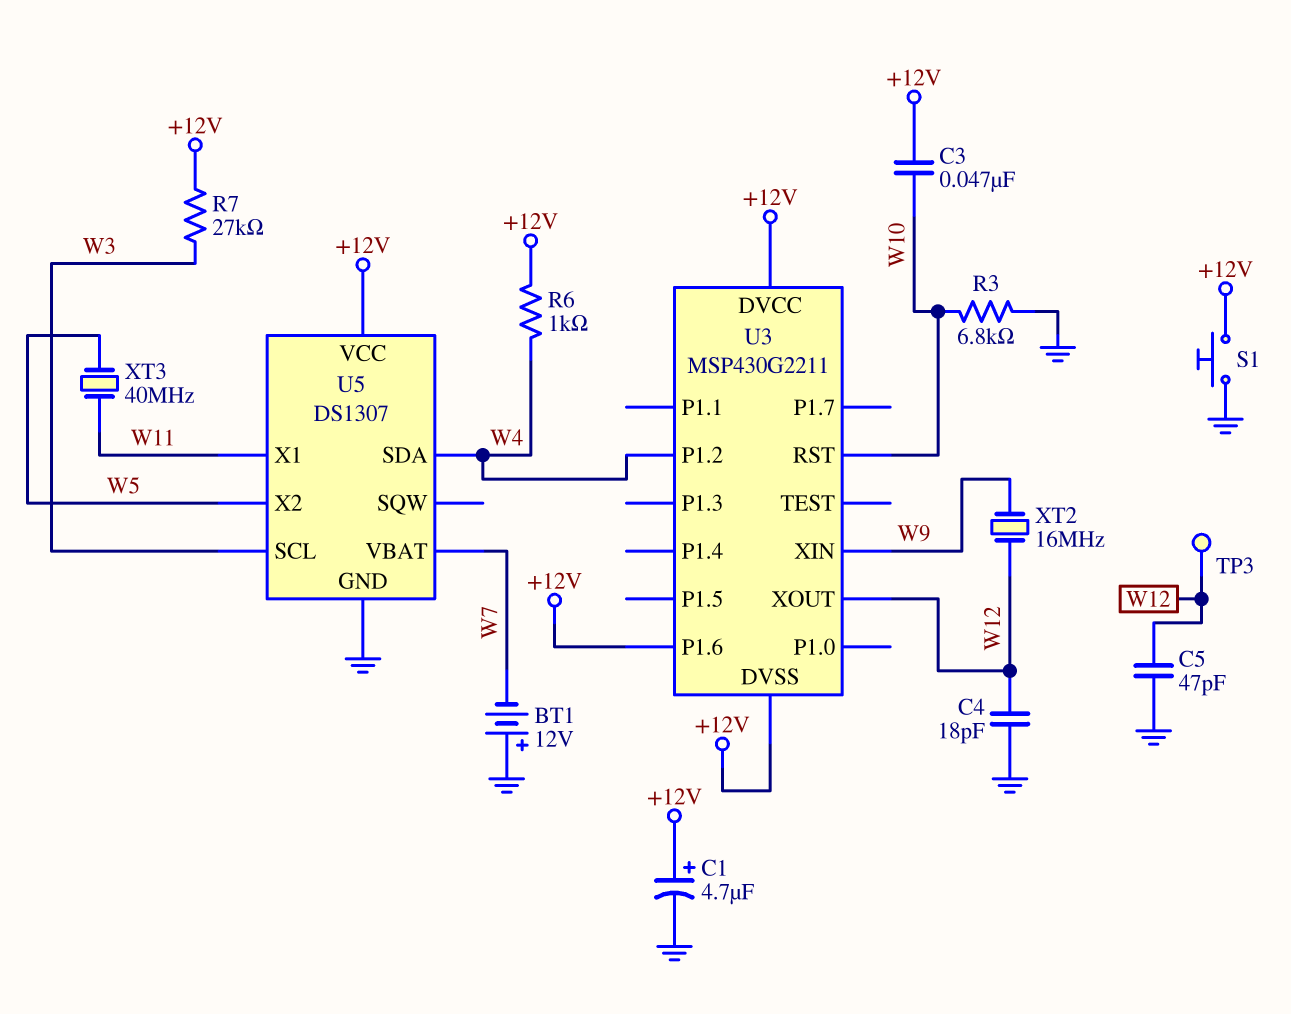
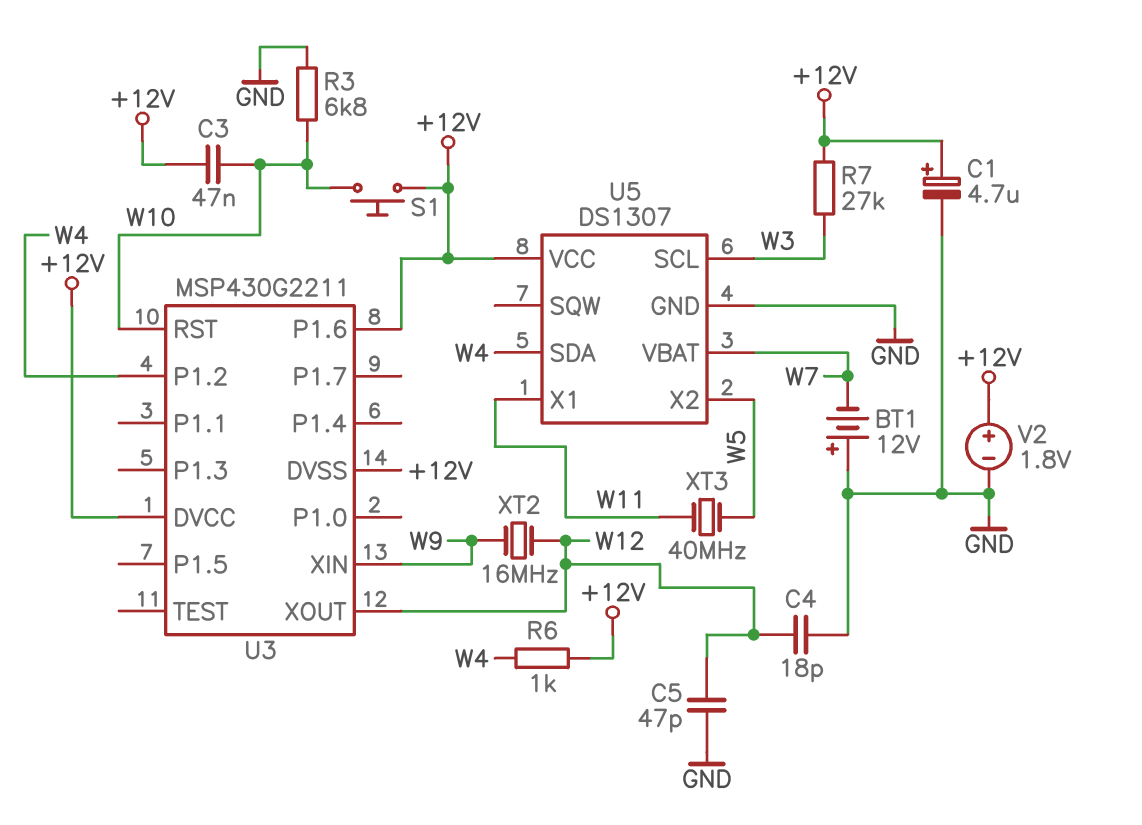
S1: button (+12V, GND) -> button (+12V, W10)
TP3: test point (W12) -> none
V2: none -> 1.8V (plus +12V, minus GND)

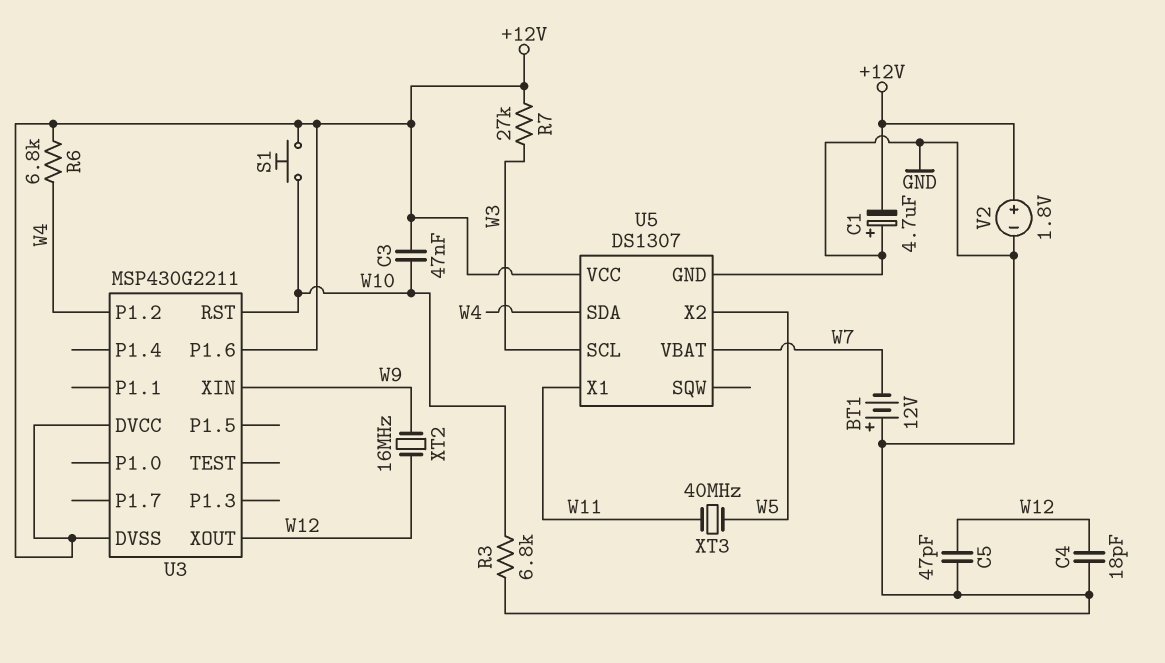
C1: 4.7uF (plus +12V, minus GND) -> 4.7uF (plus GND, minus +12V)
R6: 1k (+12V, W4) -> 6.8k (+12V, W4)

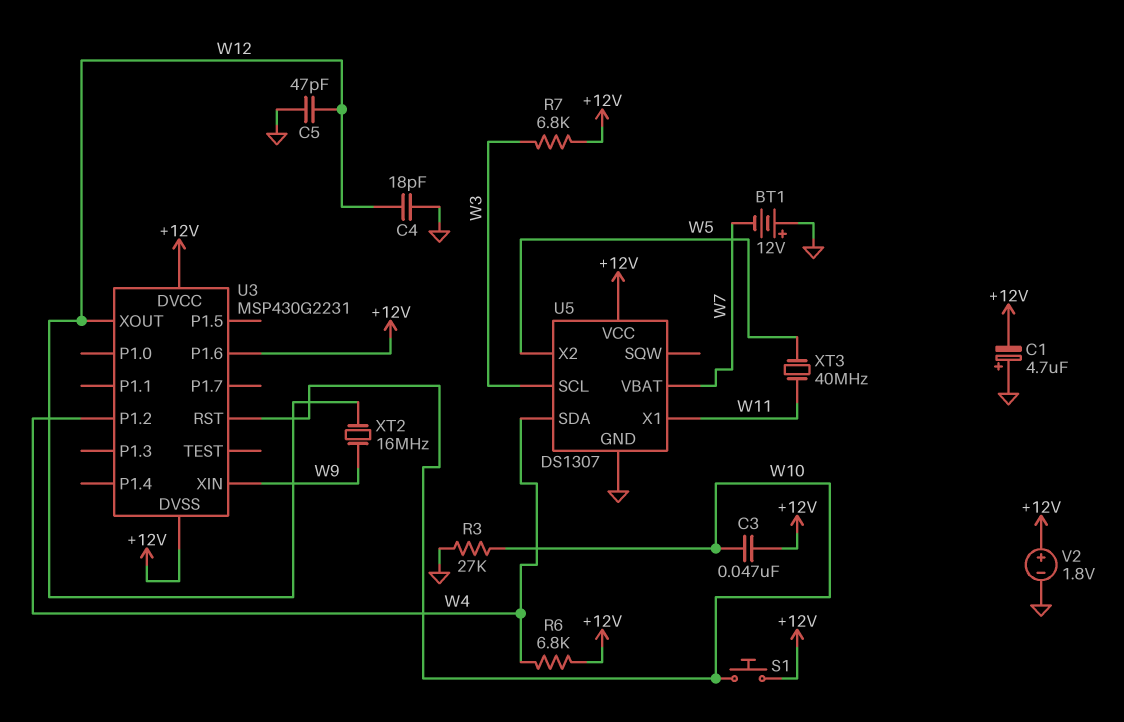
R3: 6.8k (GND, W10) -> 27k (GND, W10)
R7: 27k (+12V, W3) -> 6.8k (+12V, W3)
U3: MSP430G2211 -> MSP430G2231

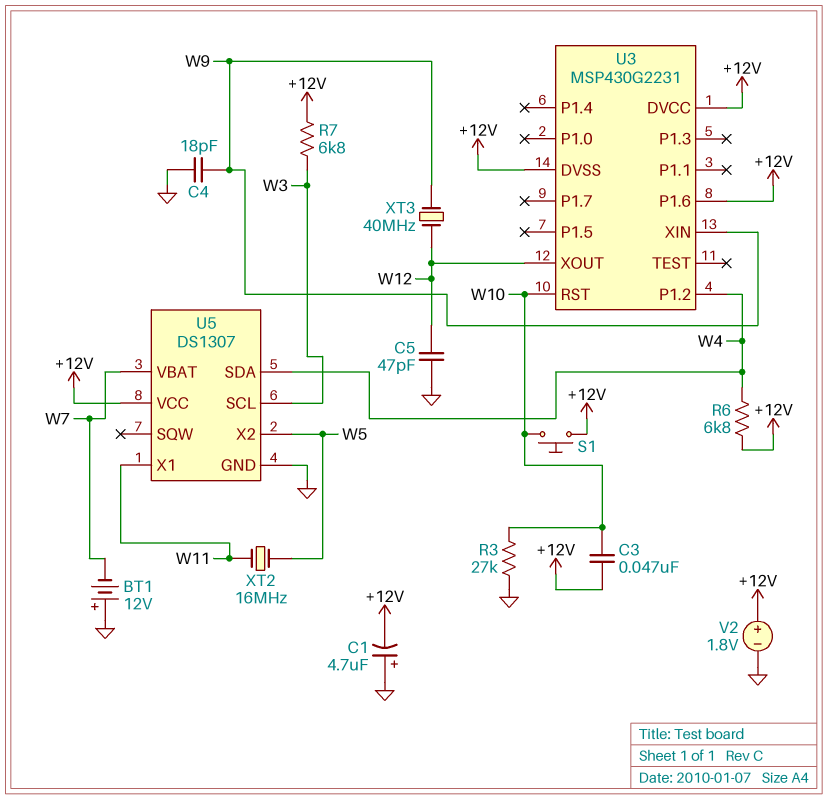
C4: 18pF (GND, W12) -> 18pF (GND, W9)
XT2: 16MHz (W9, W12) -> 16MHz (W5, W11)
XT3: 40MHz (W5, W11) -> 40MHz (W9, W12)

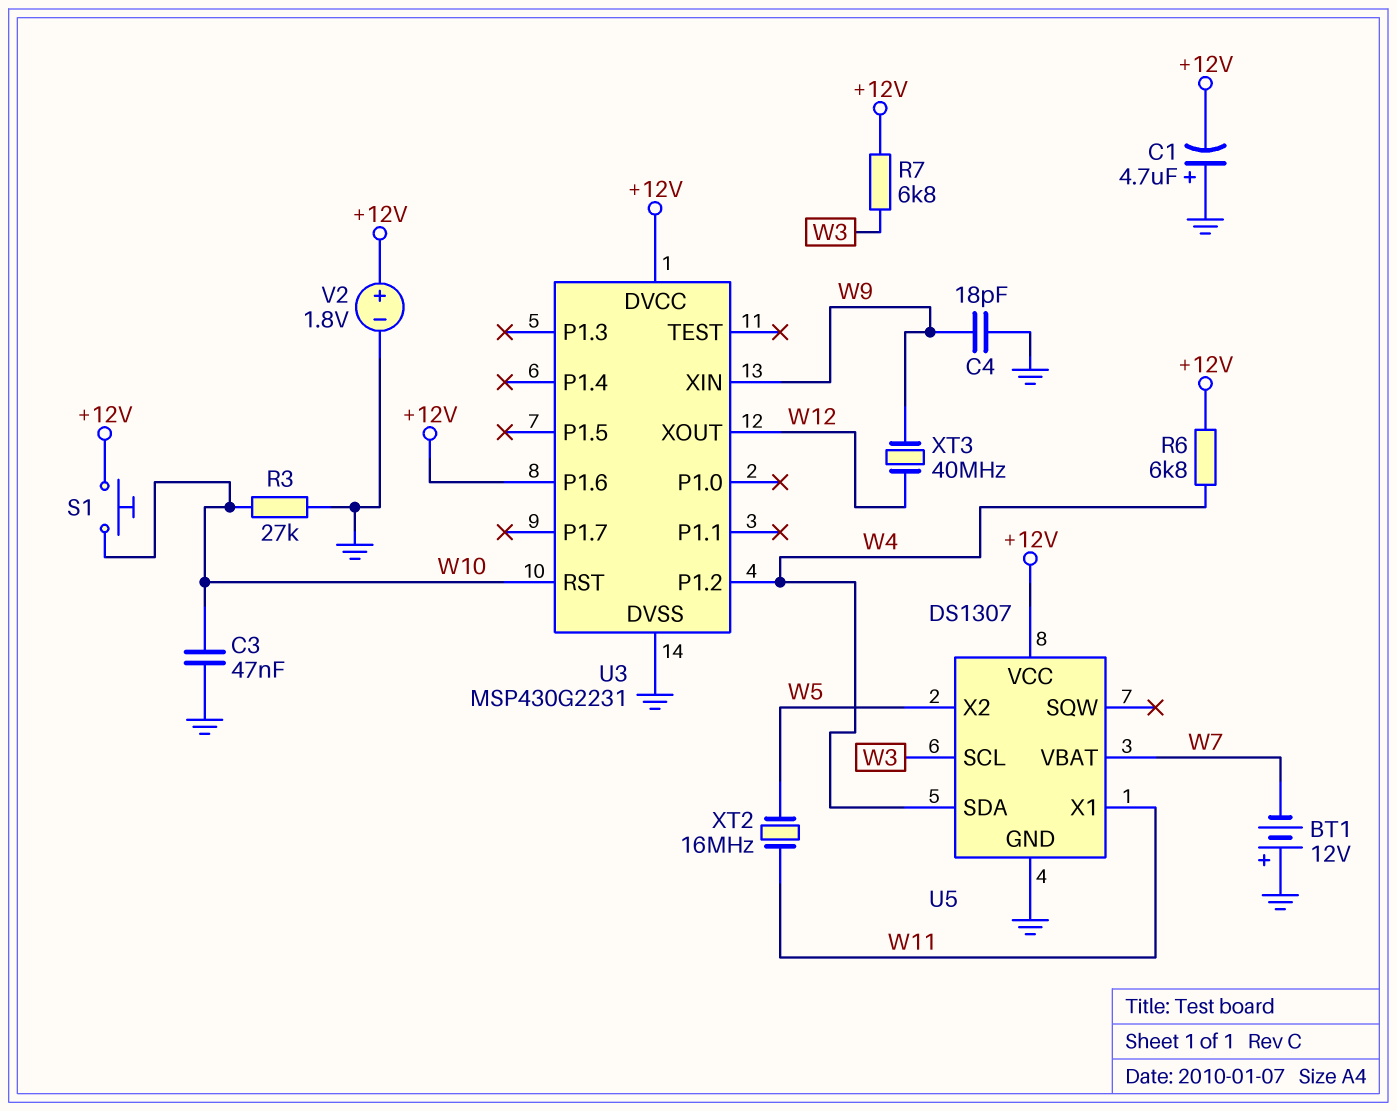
C3: 47nF (+12V, W10) -> 47nF (GND, W10)
C5: 47pF (GND, W12) -> none
U3 pin DVSS: +12V -> GND

